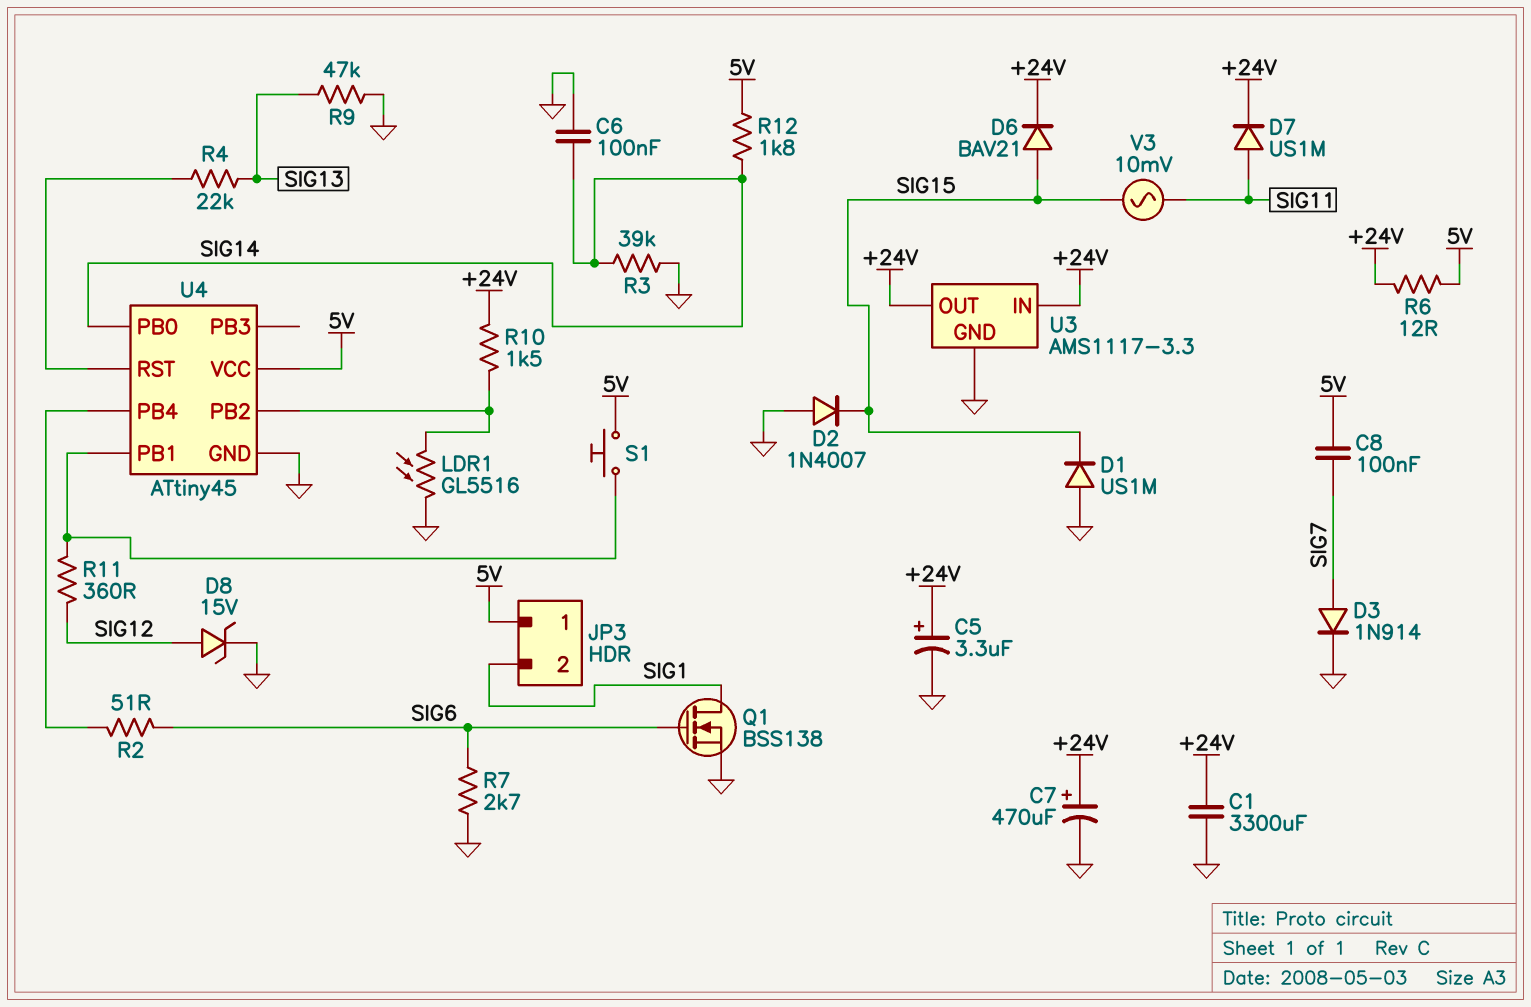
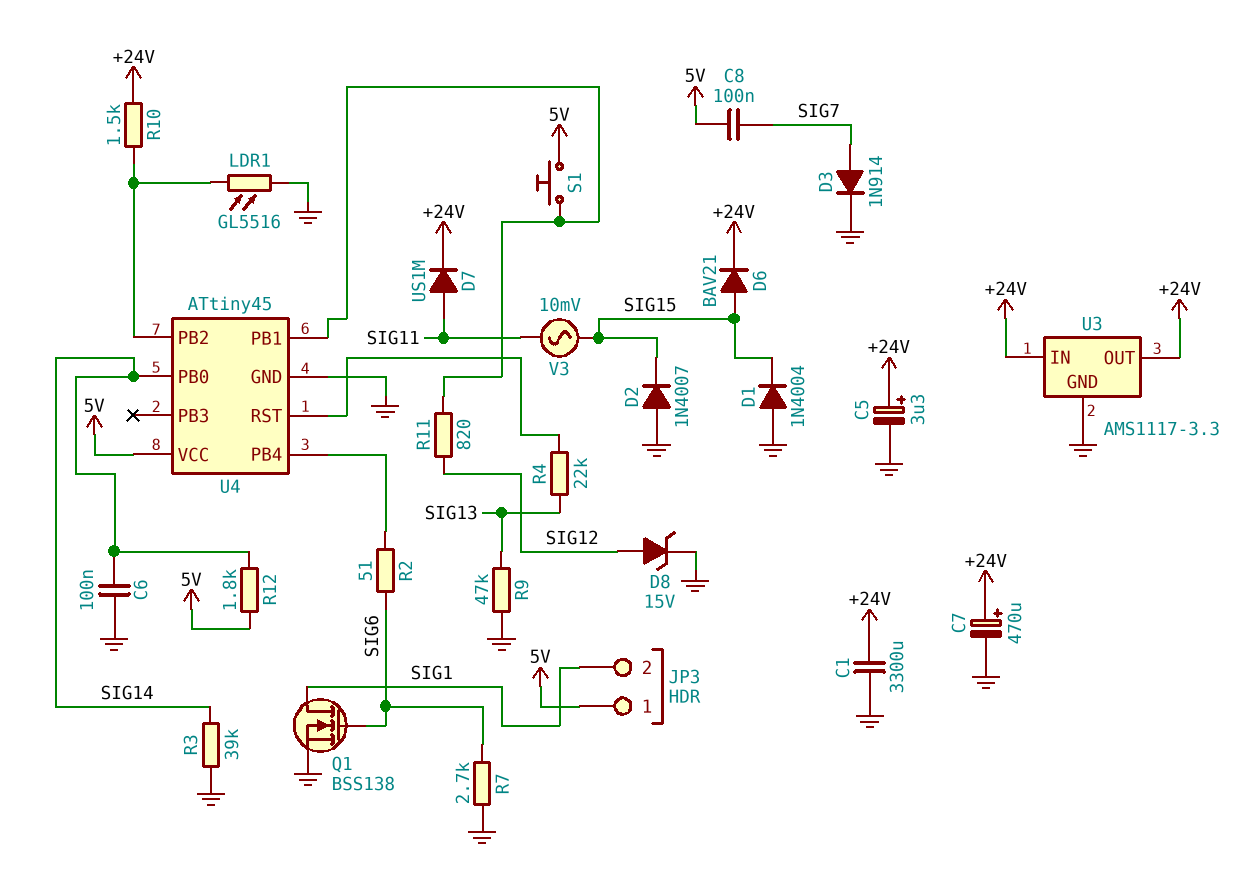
D1: diode US1M (A GND, K SIG15) -> diode 1N4004 (A GND, K SIG15)
R6: 12 (+24V, 5V) -> none
R11: 360 (SIG12, U4/PB1) -> 820 (SIG12, U4/PB1)

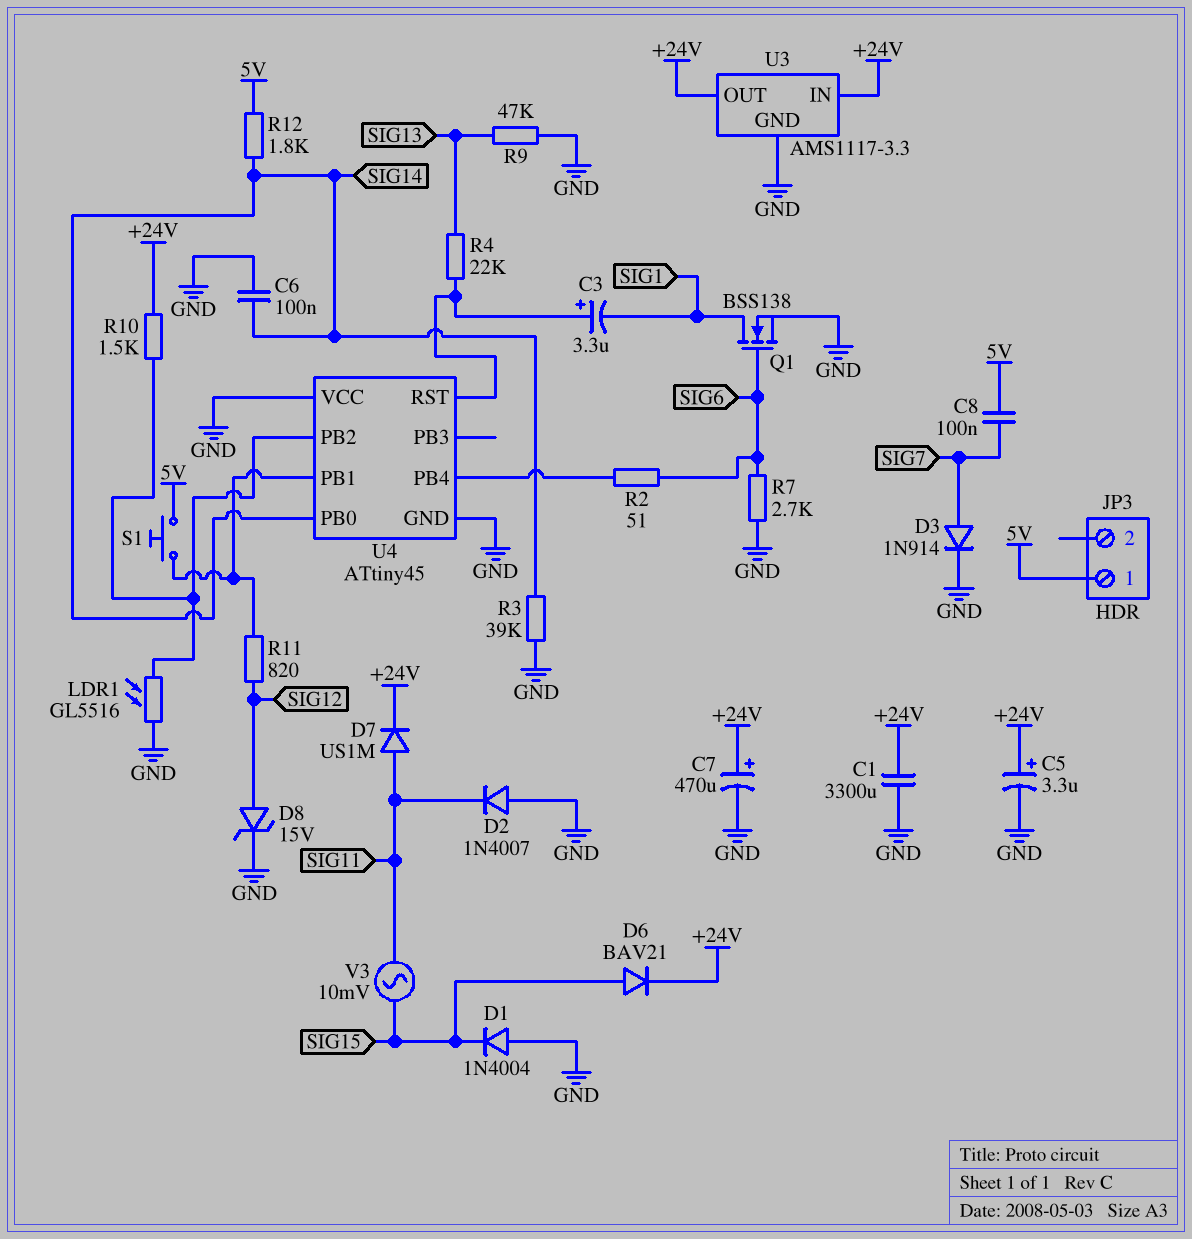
C3: none -> 3.3uF (plus U4/RST, minus SIG1)
D2: diode 1N4007 (A GND, K SIG15) -> diode 1N4007 (A GND, K SIG11)
JP3 pin 2: SIG1 -> none
U4 pin VCC: 5V -> GND

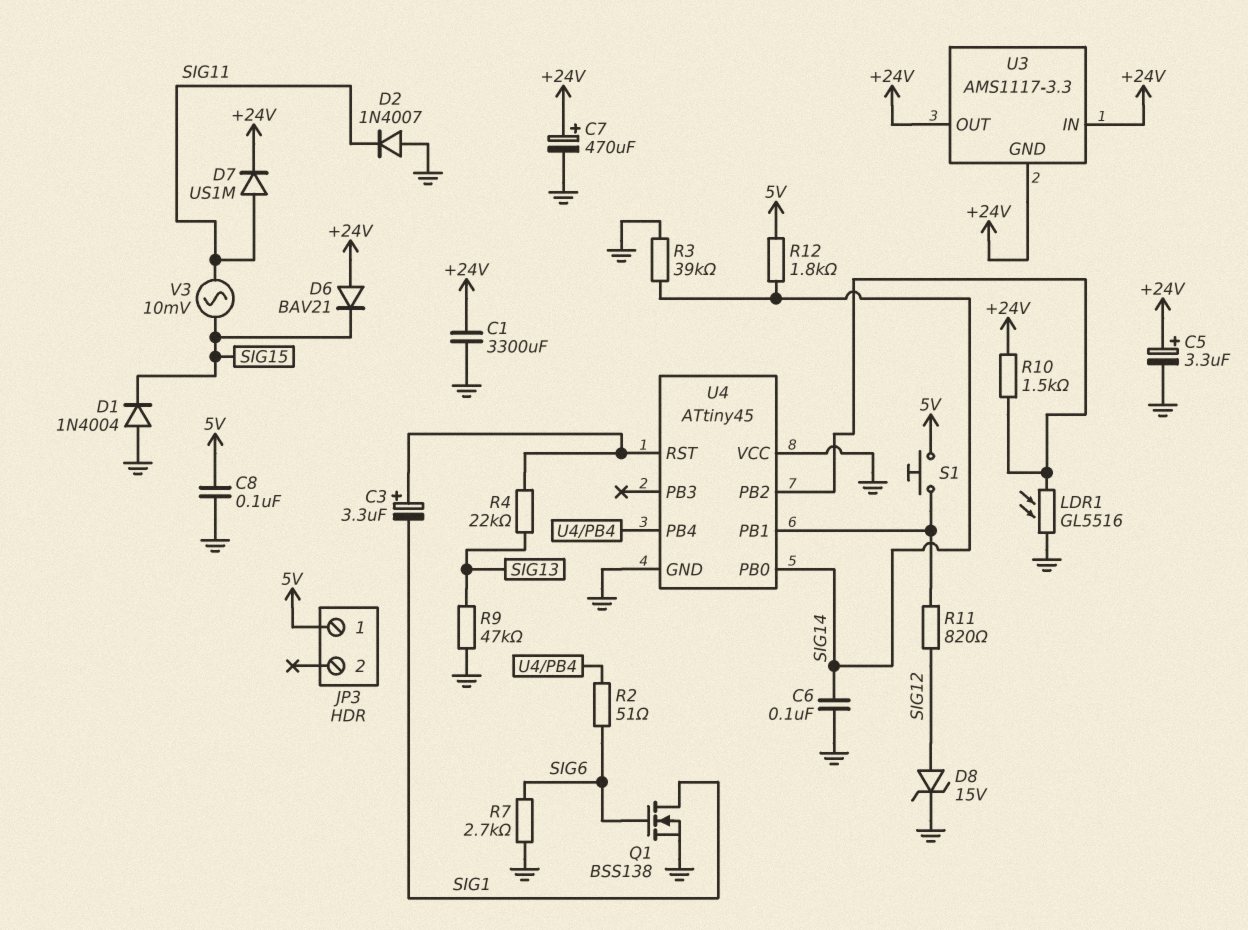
C8: 100nF (5V, SIG7) -> 100nF (5V, GND)
D3: diode 1N914 (A SIG7, K GND) -> none
D6: diode BAV21 (A SIG15, K +24V) -> diode BAV21 (A +24V, K SIG15)
U3 pin GND: GND -> +24V

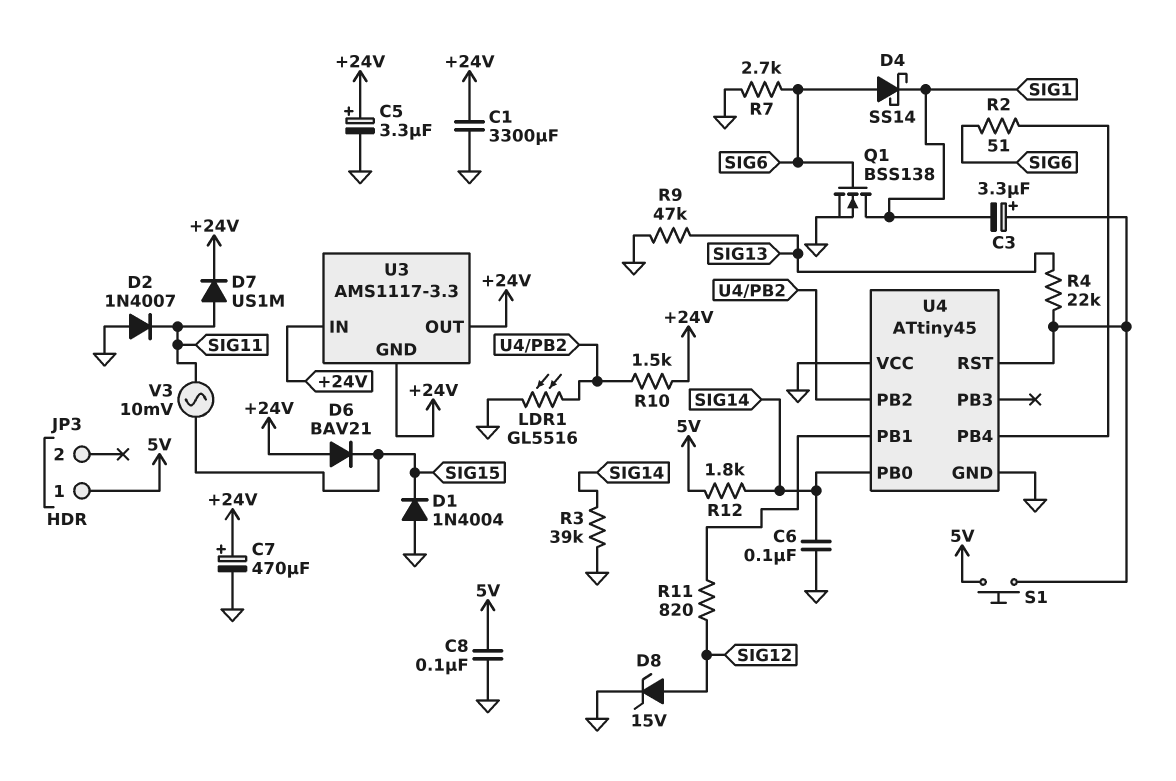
D4: none -> schottky SS14 (A SIG6, K SIG1)
S1: button (5V, U4/PB1) -> button (5V, U4/RST)

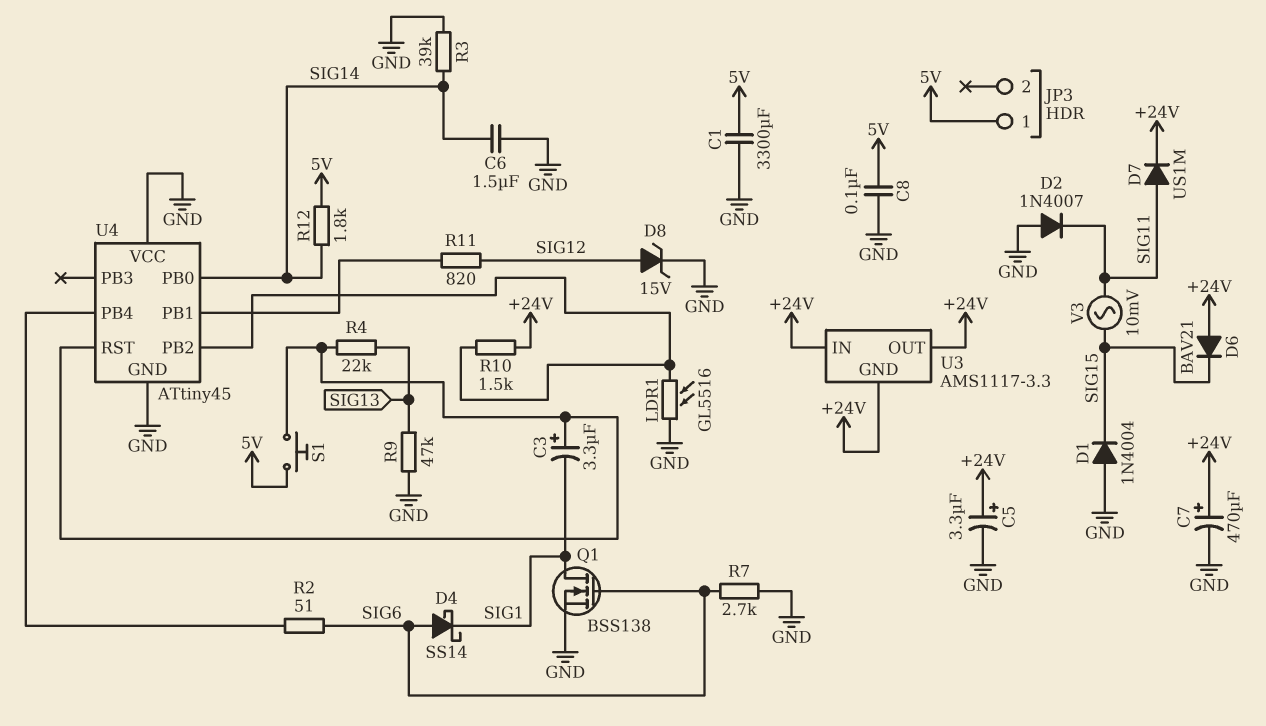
C1: 3300uF (+24V, GND) -> 3300uF (5V, GND)
C6: 100nF (GND, SIG14) -> 1.5uF (GND, SIG14)

